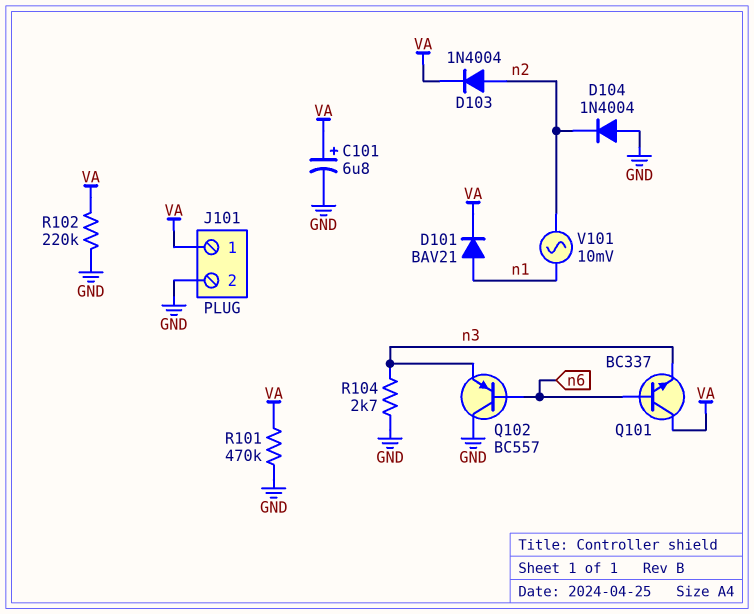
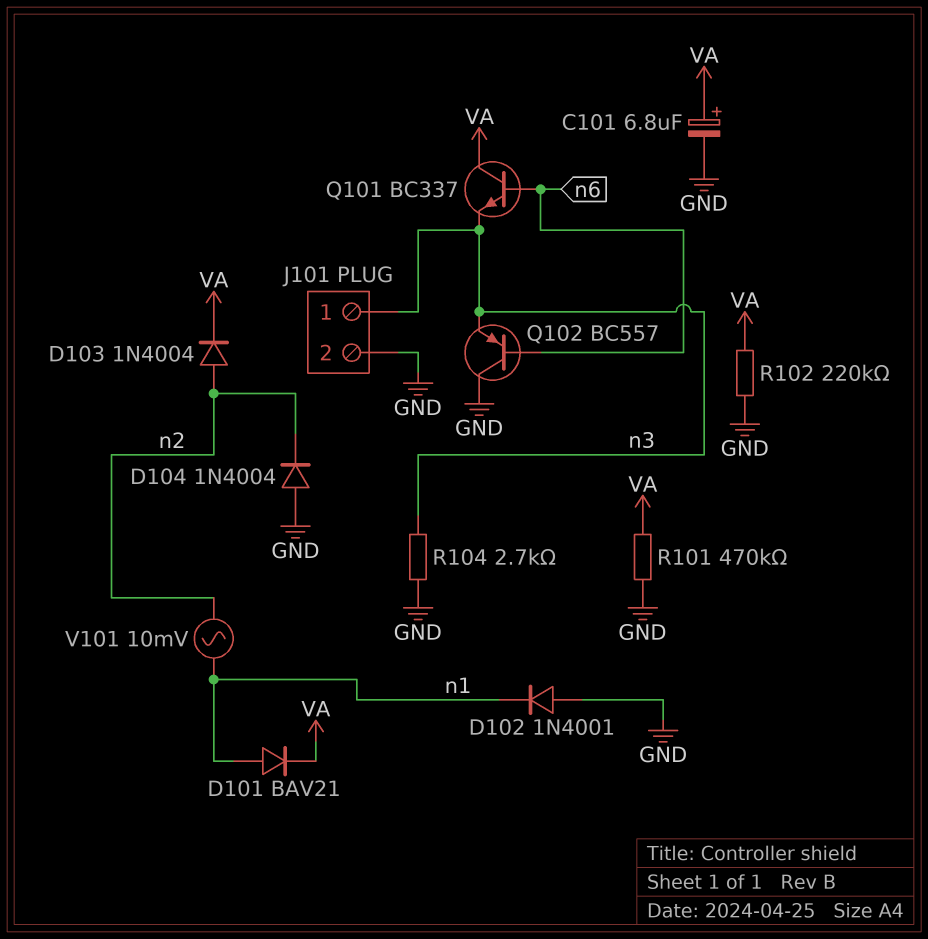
D102: none -> diode 1N4001 (A GND, K n1)
J101 pin 1: VA -> n3

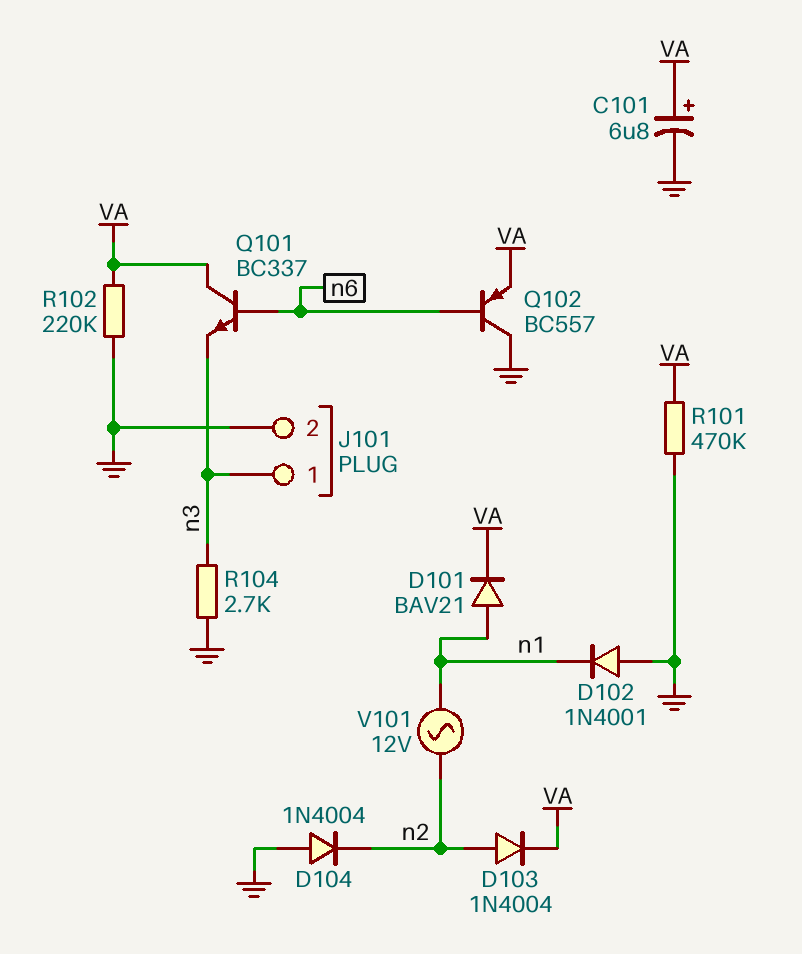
Q102: PNP BC557 (B n6, C GND, E n3) -> PNP BC557 (B n6, C GND, E VA)
V101: AC 10mV (n1, n2) -> AC 12V (n1, n2)

